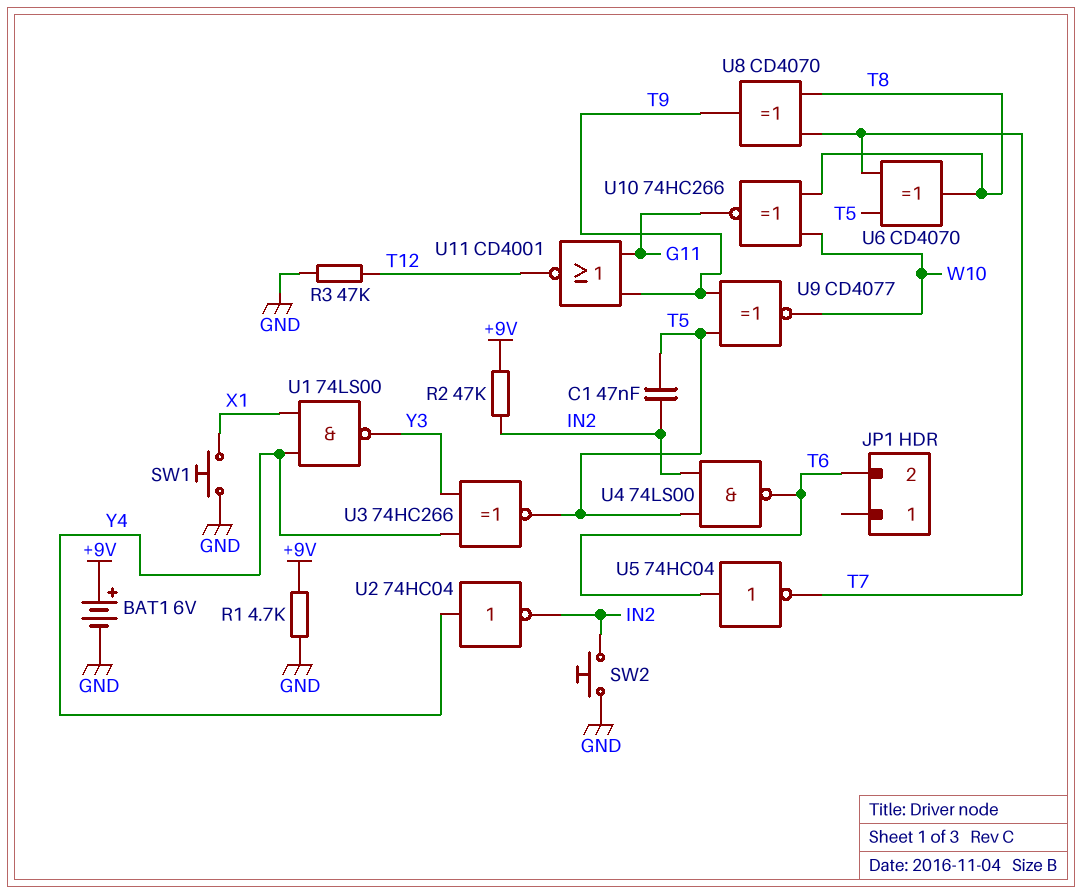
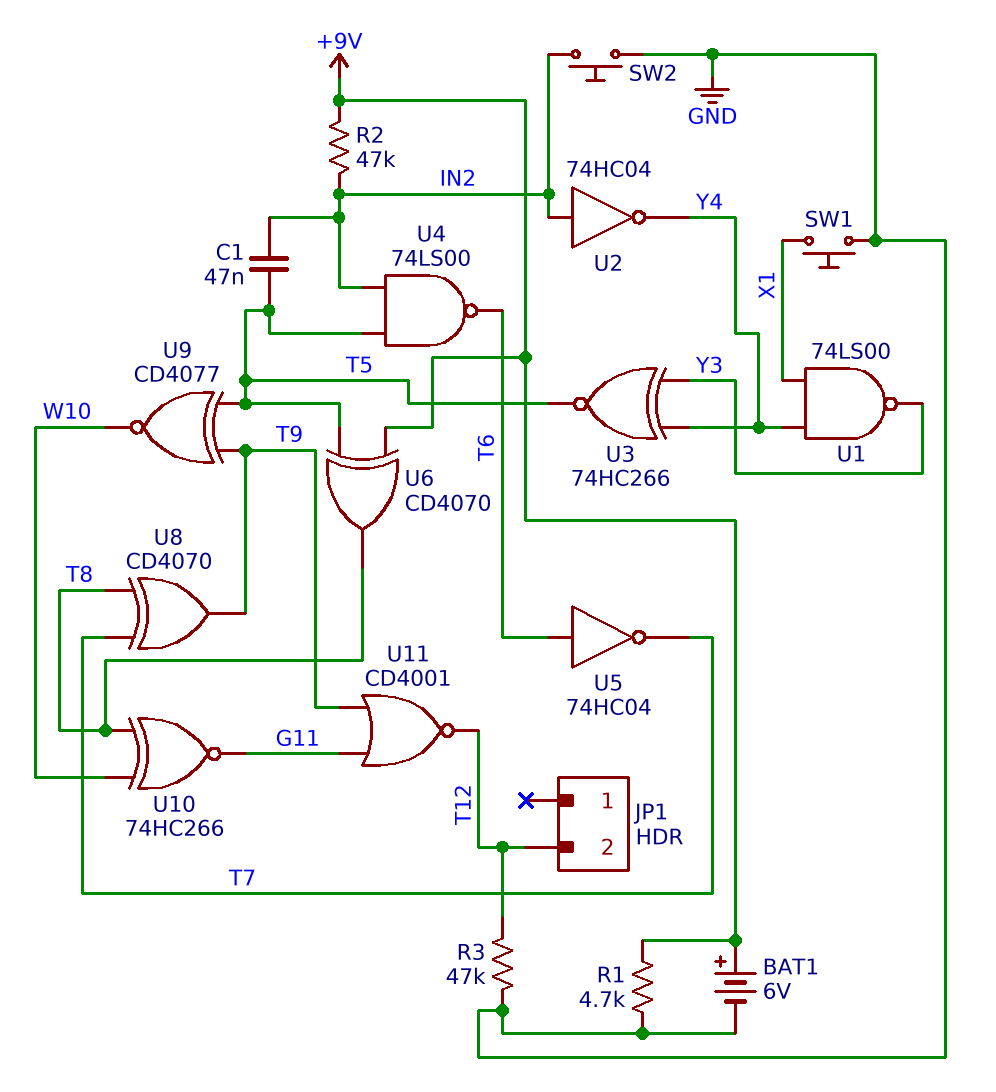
JP1 pin 2: T6 -> T12
U2: NOT 74HC04 (in Y4, out IN2) -> NOT 74HC04 (in IN2, out Y4)
U6: XOR CD4070 (in T5, in T7, out T8) -> XOR CD4070 (in +9V, in T5, out T8)

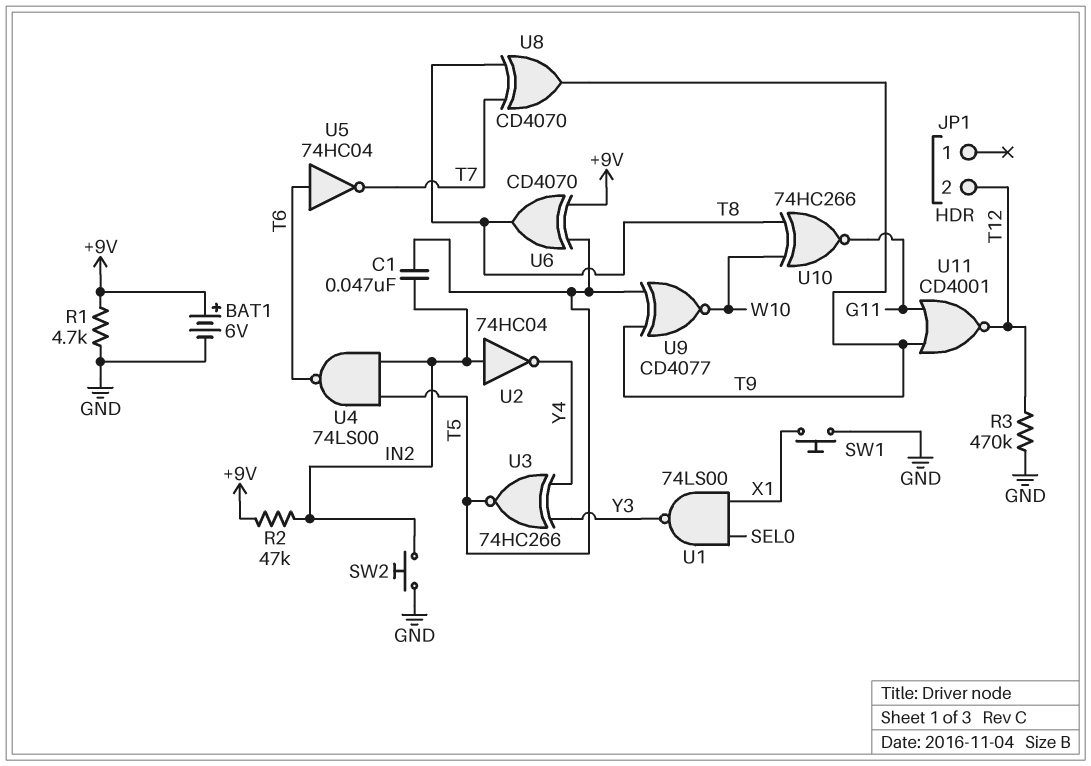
R3: 47k (GND, T12) -> 470k (GND, T12)
U1: NAND 74LS00 (in X1, in Y4, out Y3) -> NAND 74LS00 (in SEL0, in X1, out Y3)

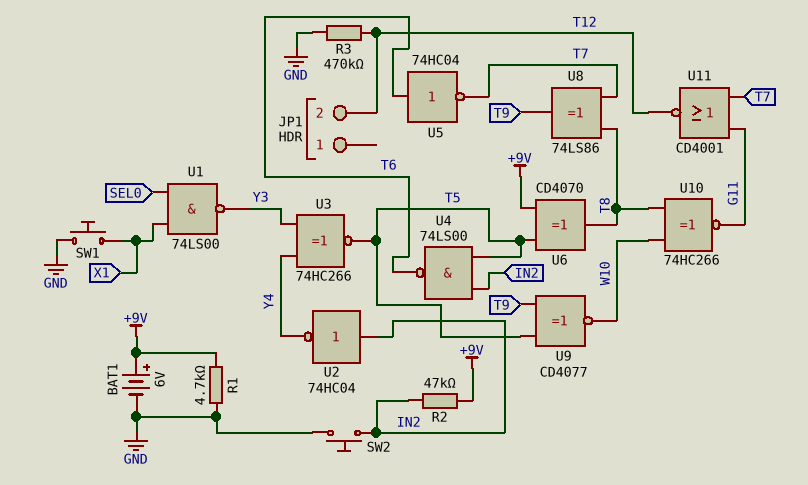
C1: 47nF (IN2, T5) -> none
U8: XOR CD4070 (in T7, in T8, out T9) -> XOR 74LS86 (in T7, in T8, out T9)
U11: NOR CD4001 (in G11, in T9, out T12) -> NOR CD4001 (in G11, in T7, out T12)

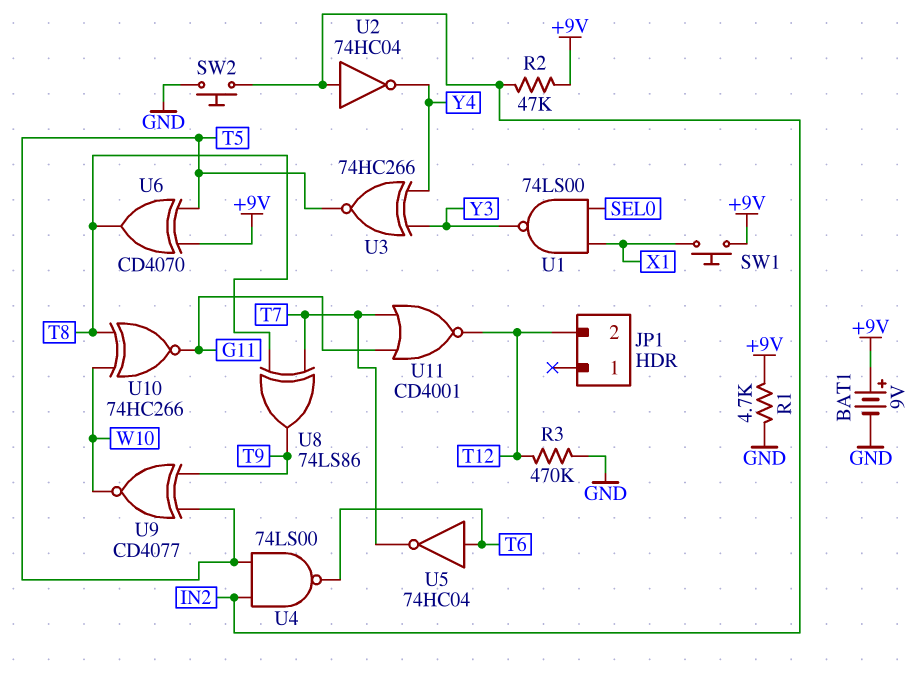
BAT1: 6V (plus +9V, minus GND) -> 9V (plus +9V, minus GND)
SW1: button (GND, X1) -> button (+9V, X1)

